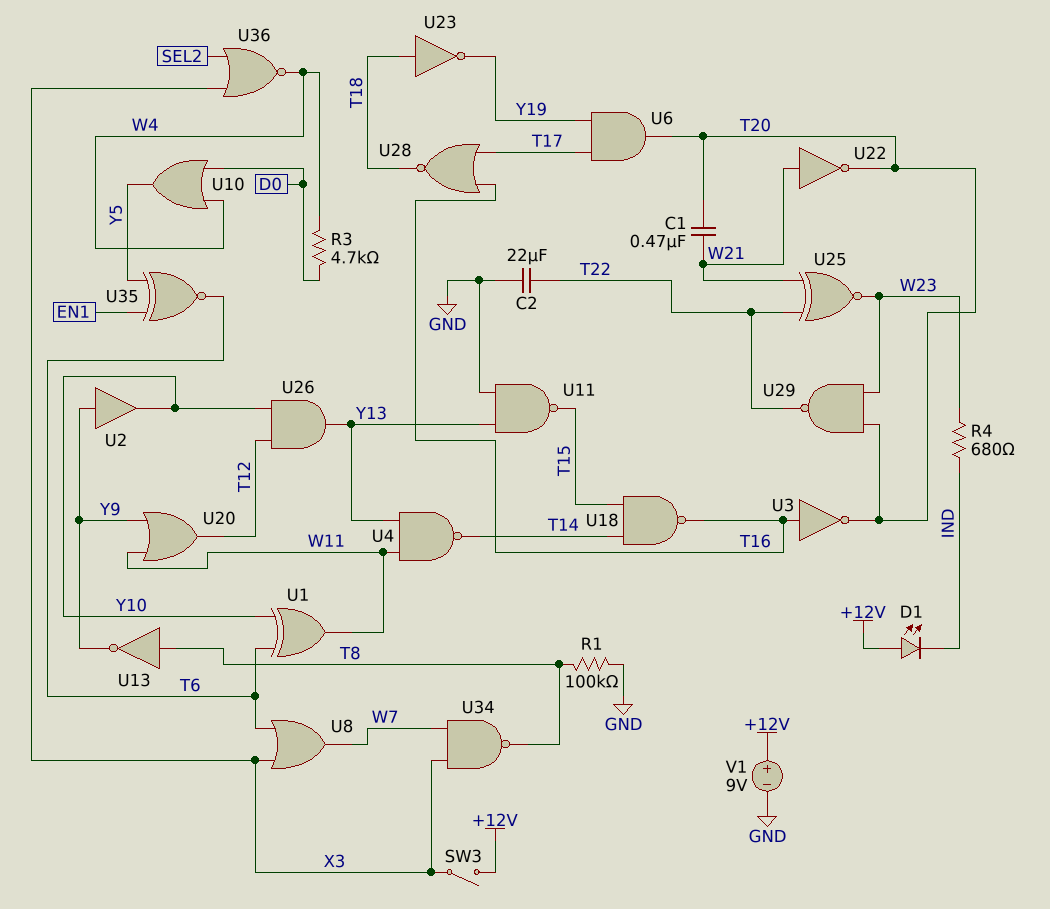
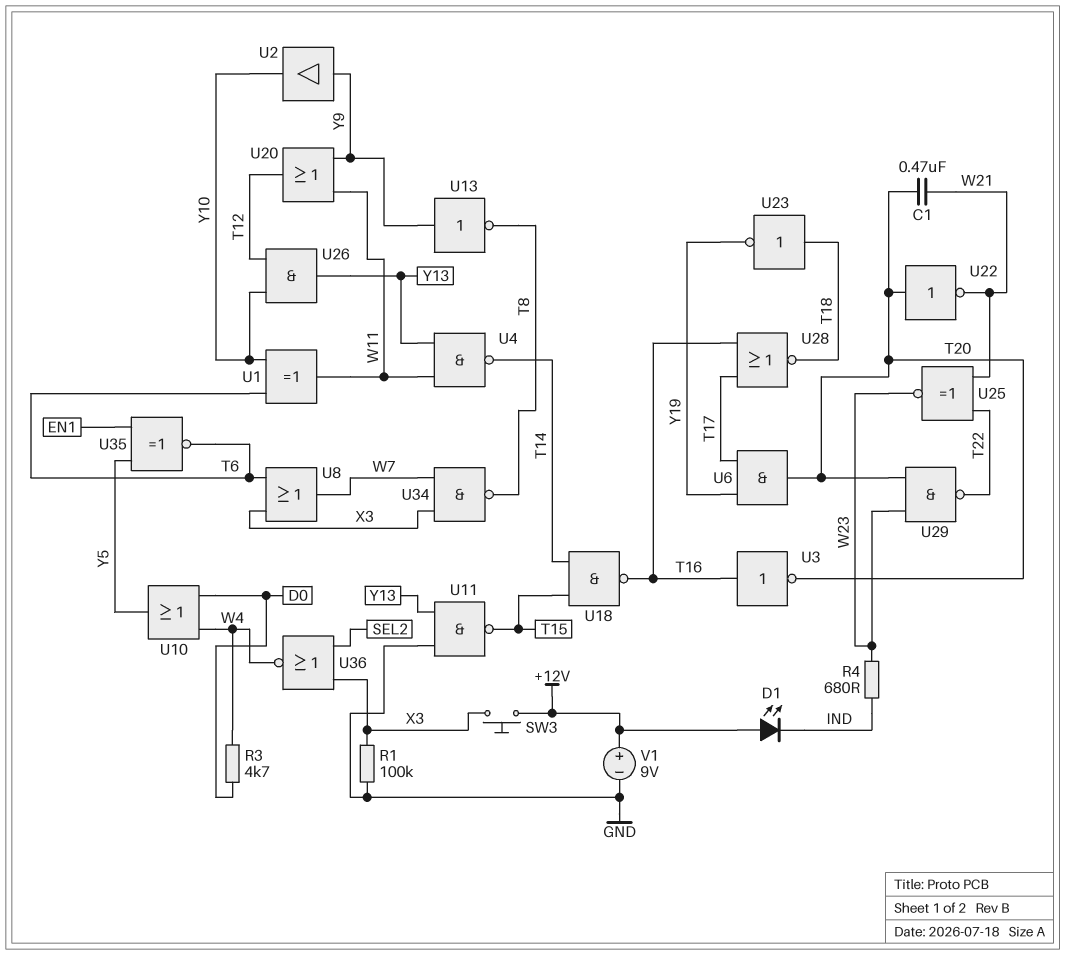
C2: 22uF (GND, T22) -> none
R1: 100k (GND, T8) -> 100k (GND, X3)
SW3: switch (+12V, X3) -> button (+12V, X3)
U13: NOT (in T8, out Y9) -> NOT (in Y9, out T8)
U22: NOT (in W21, out T20) -> NOT (in T20, out W21)

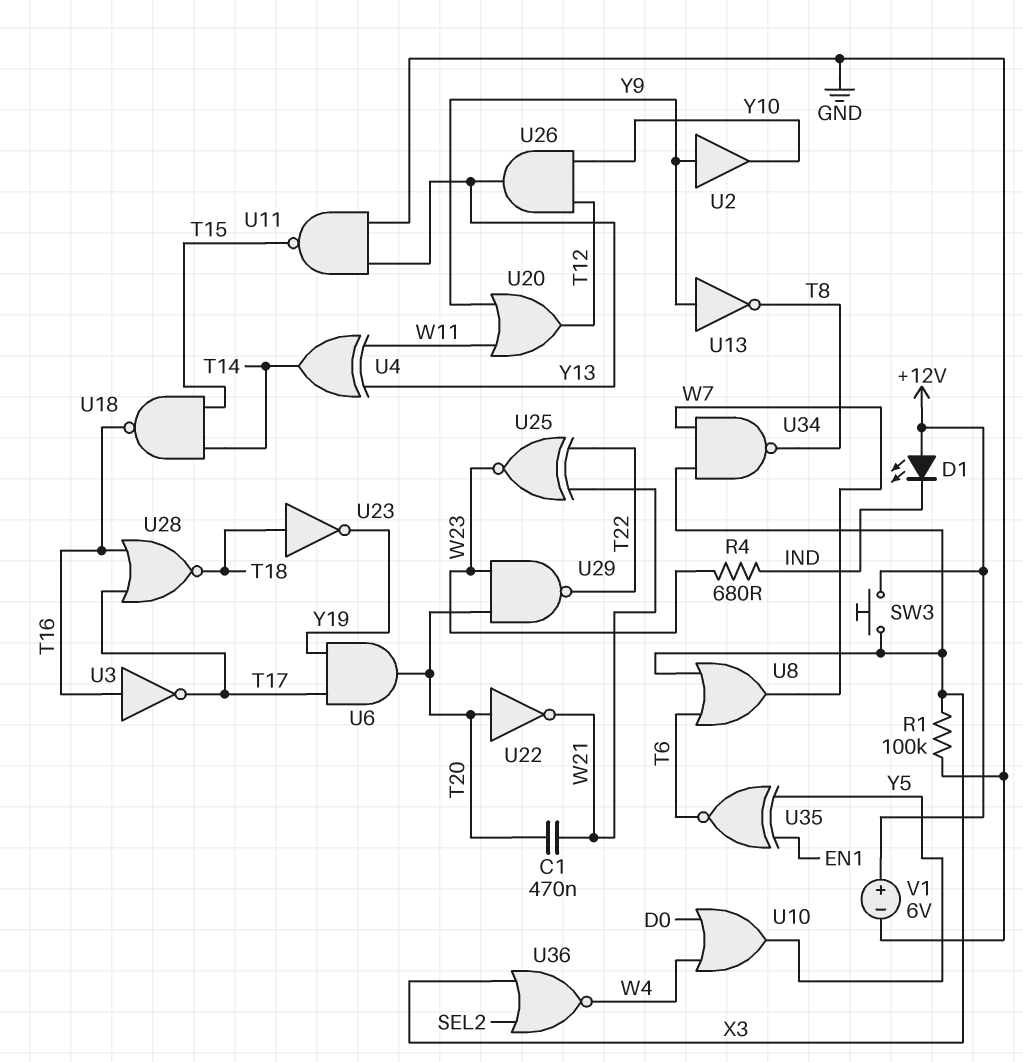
R3: 4.7k (D0, W4) -> none
U1: XOR (in T6, in Y10, out W11) -> none
U3: NOT (in T16, out T20) -> NOT (in T16, out T17)
U4: NAND (in W11, in Y13, out T14) -> XOR (in W11, in Y13, out T14)
V1: 9V (plus +12V, minus GND) -> 6V (plus +12V, minus GND)

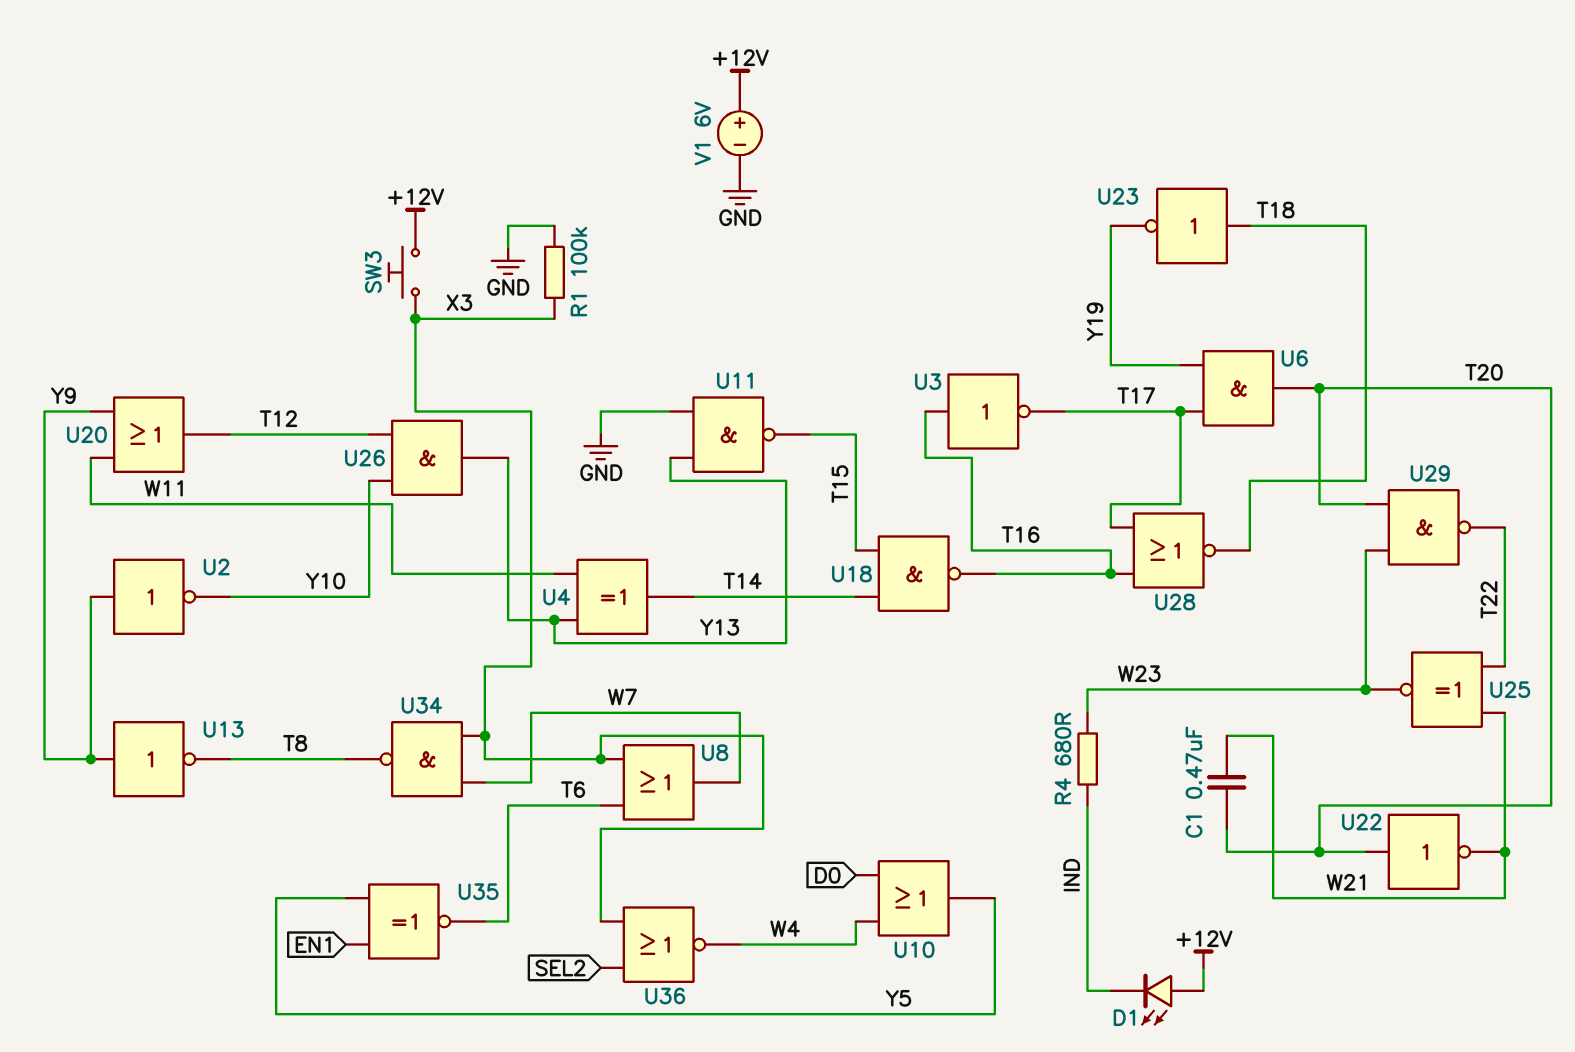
U2: buffer (in Y9, out Y10) -> NOT (in Y9, out Y10)

